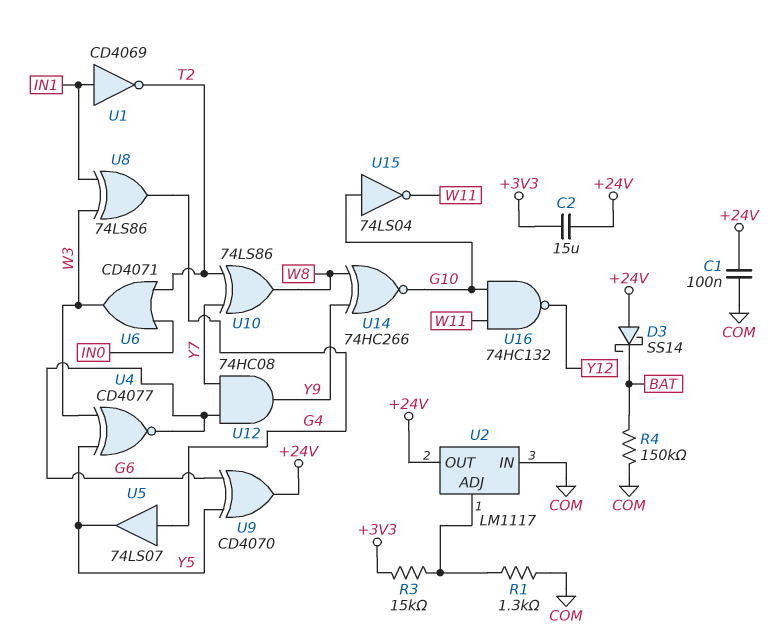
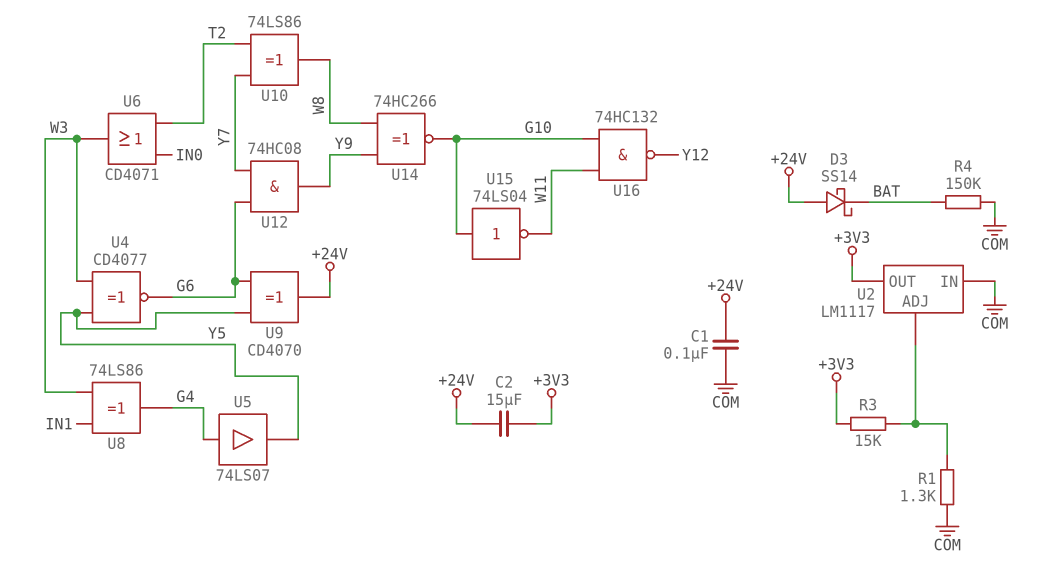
U1: NOT CD4069 (in IN1, out T2) -> none
U2 pin OUT: +24V -> +3V3

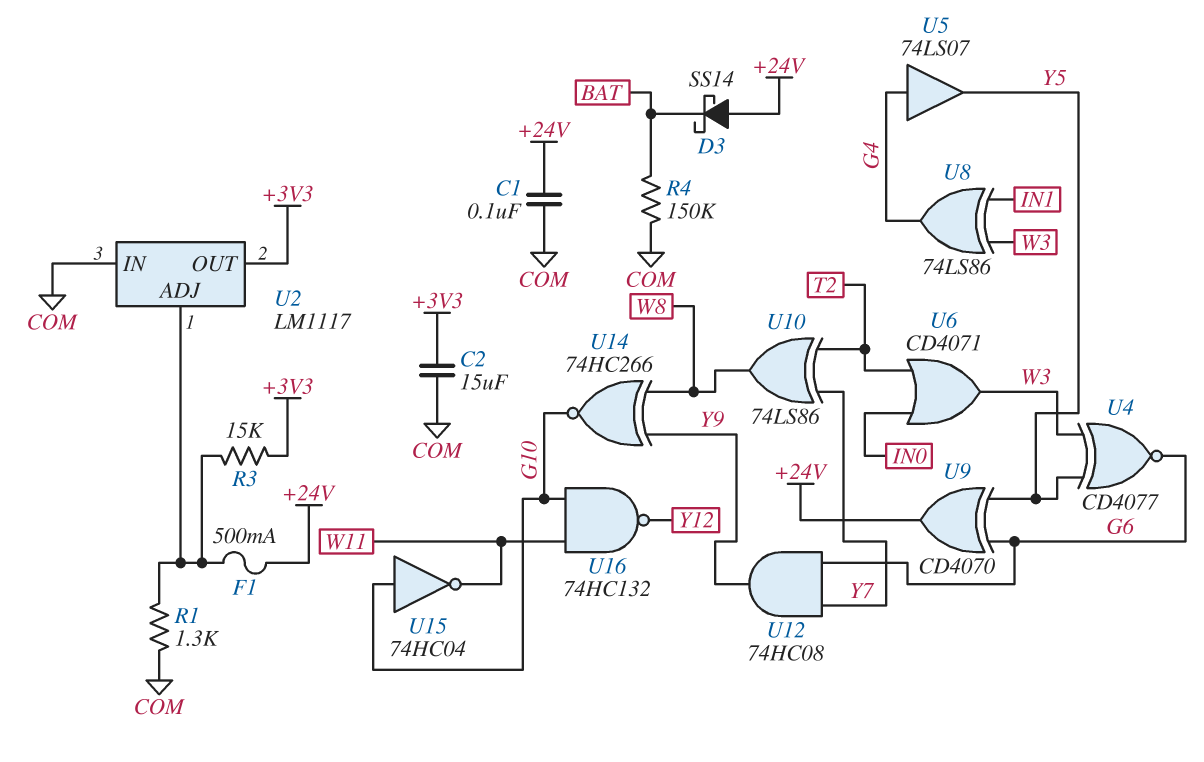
C2: 15uF (+3V3, +24V) -> 15uF (+3V3, COM)
F1: none -> 500mA (+24V, U2/ADJ)
U15: NOT 74LS04 (in G10, out W11) -> NOT 74HC04 (in G10, out W11)

